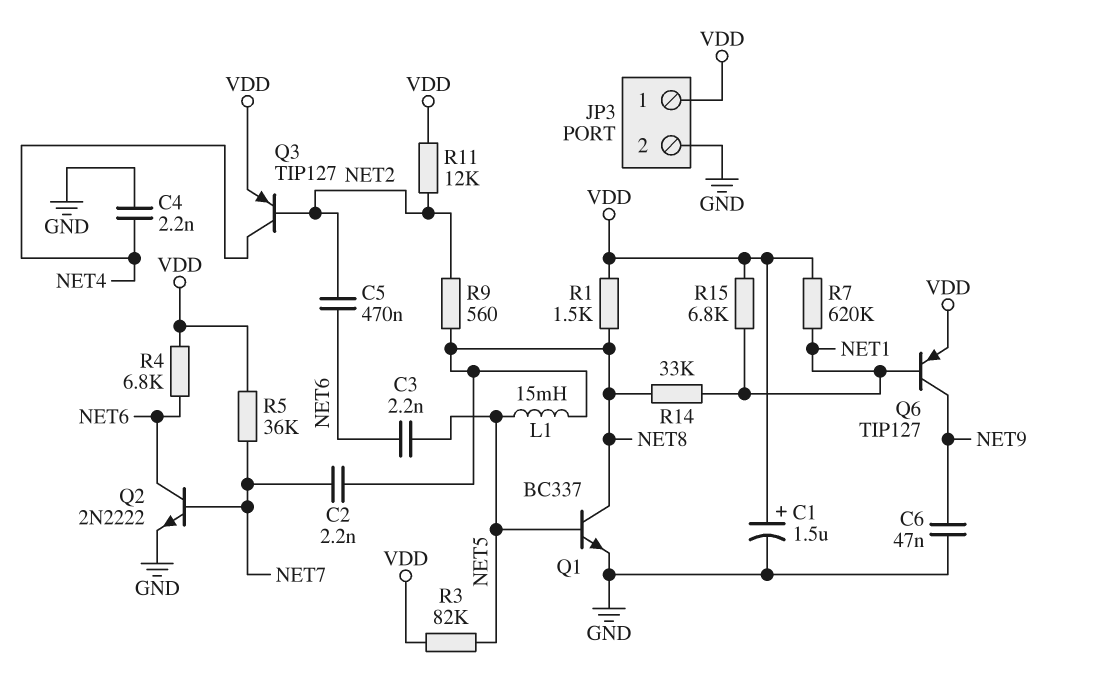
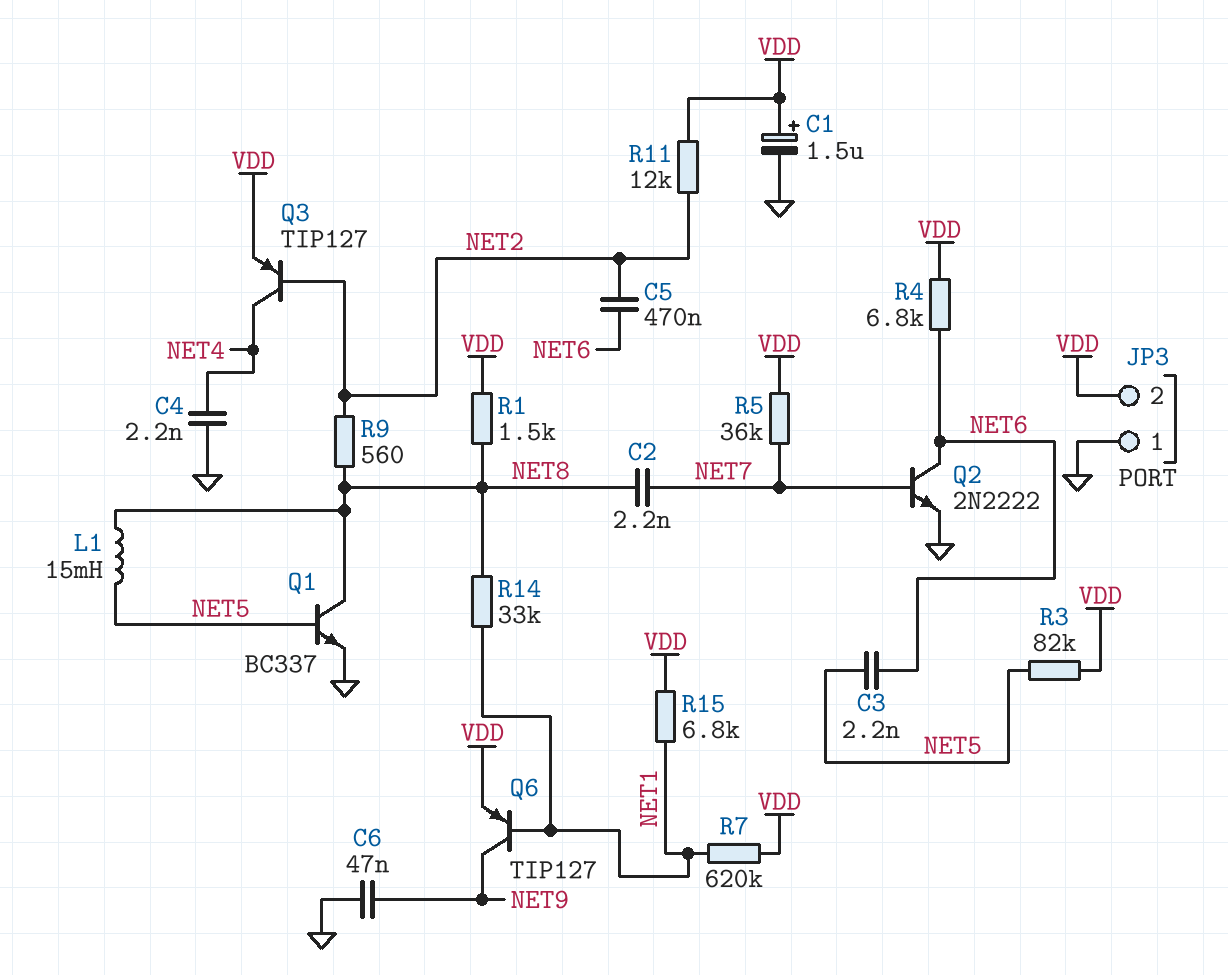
JP3 pin 1: VDD -> GND
JP3 pin 2: GND -> VDD

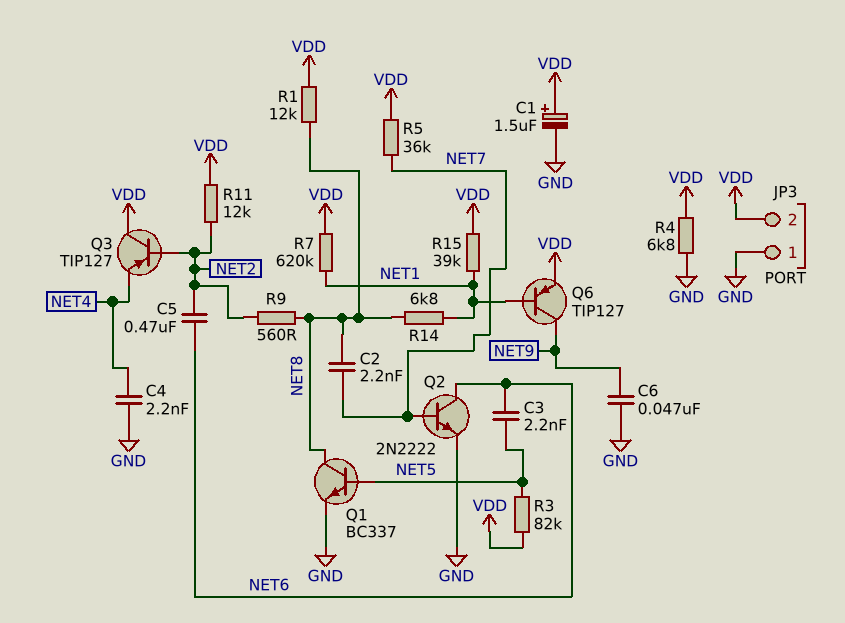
L1: 15mH (NET5, NET8) -> none
Q3: PNP TIP127 (B NET2, C NET4, E VDD) -> PNP TIP127 (B NET2, C VDD, E NET4)
R1: 1.5k (NET8, VDD) -> 12k (NET8, VDD)
R4: 6.8k (NET6, VDD) -> 6.8k (GND, VDD)
R14: 33k (NET1, NET8) -> 6.8k (NET1, NET8)
R15: 6.8k (NET1, VDD) -> 39k (NET1, VDD)

